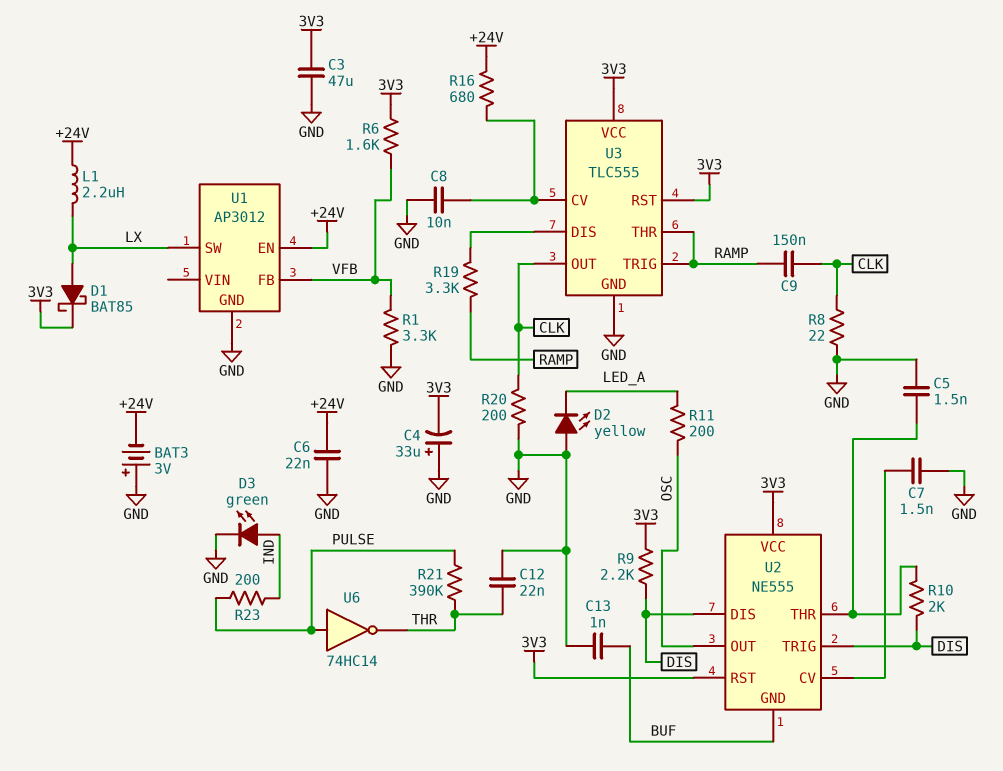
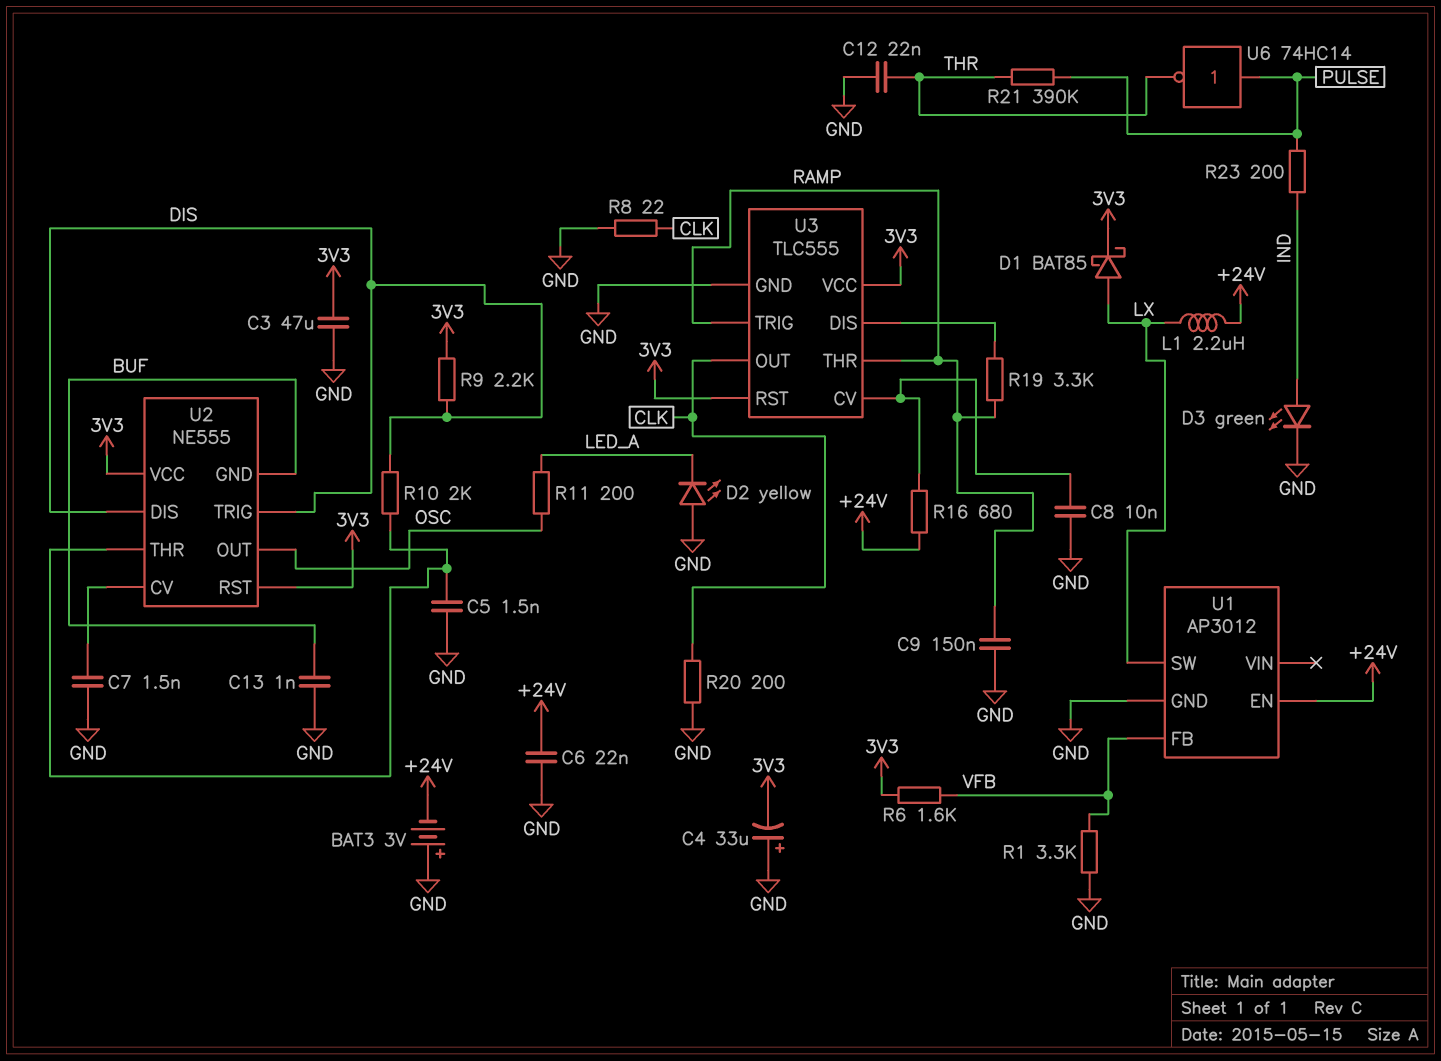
C9: 150nF (CLK, RAMP) -> 150nF (GND, RAMP)

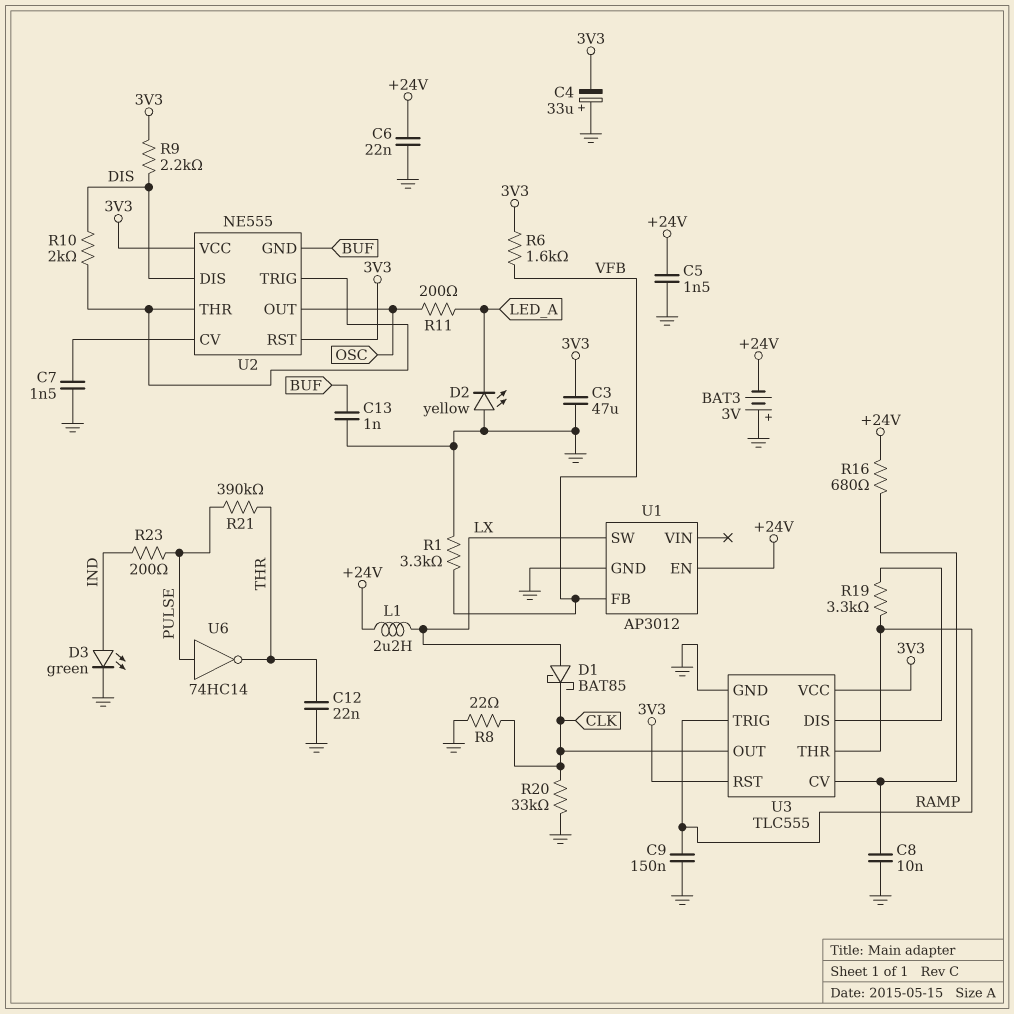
C5: 1.5nF (GND, U2/THR) -> 1.5nF (+24V, GND)
D1: schottky BAT85 (A LX, K 3V3) -> schottky BAT85 (A LX, K CLK)
R20: 200 (CLK, GND) -> 33k (CLK, GND)
U2 pin TRIG: DIS -> U2/THR

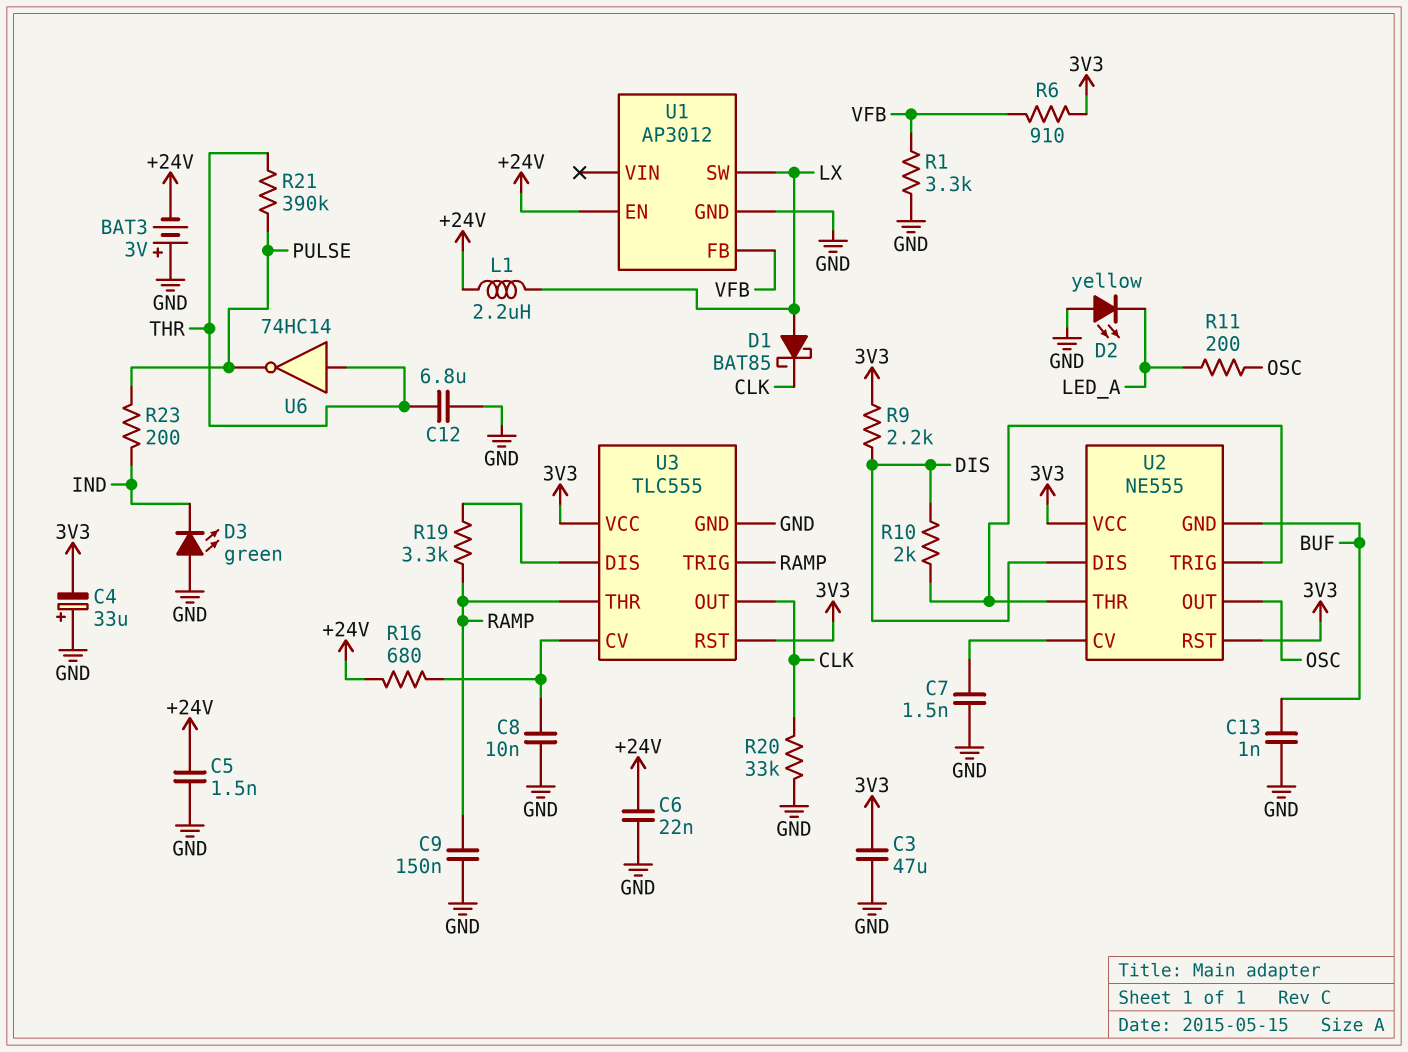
C12: 22nF (GND, THR) -> 6.8uF (GND, THR)
D3: LED green (A IND, K GND) -> LED green (A GND, K IND)
R6: 1.6k (3V3, VFB) -> 910 (3V3, VFB)
R8: 22 (CLK, GND) -> none
U6: NOT 74HC14 (in PULSE, out THR) -> NOT 74HC14 (in THR, out PULSE)

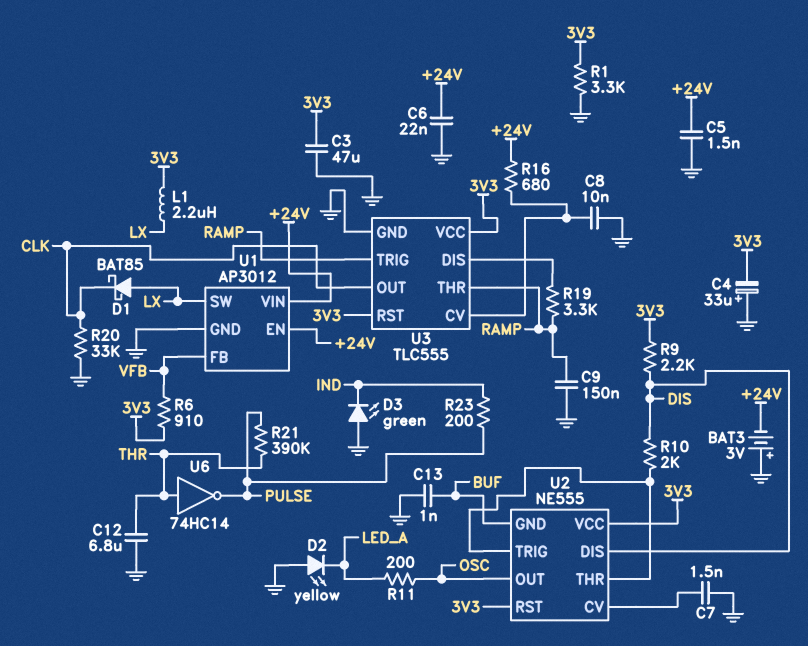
L1: 2.2uH (+24V, LX) -> 2.2uH (3V3, LX)
R1: 3.3k (GND, VFB) -> 3.3k (3V3, GND)
U1 pin VIN: none -> +24V

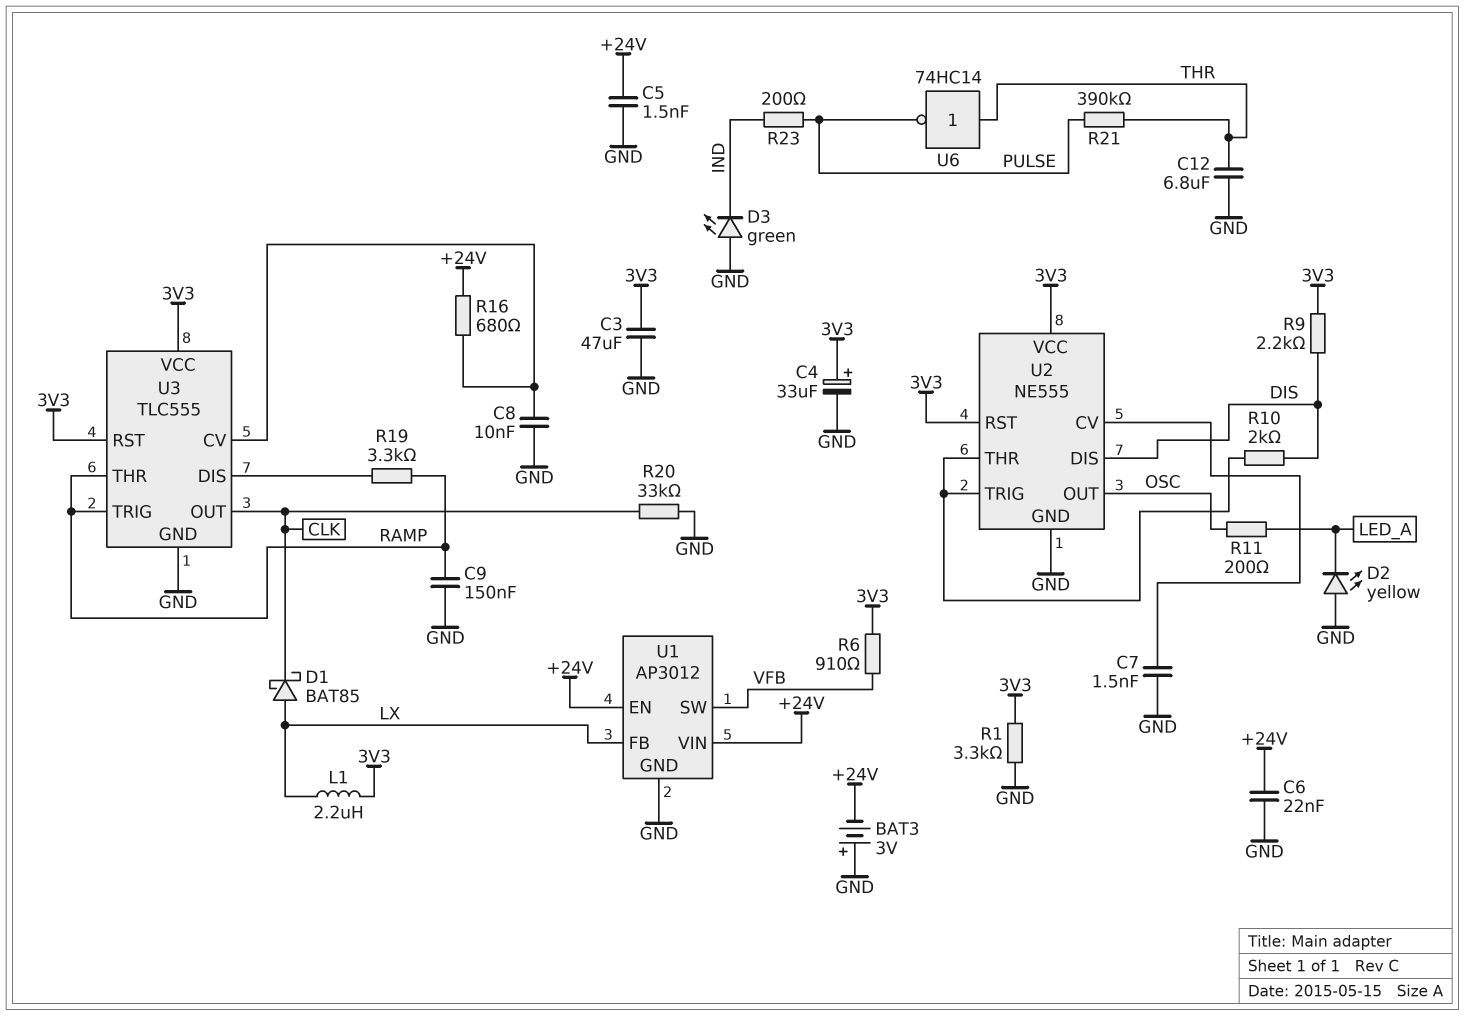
C4: 33uF (plus GND, minus 3V3) -> 33uF (plus 3V3, minus GND)
C13: 1nF (BUF, GND) -> none
U1 pin FB: VFB -> LX
U1 pin SW: LX -> VFB
U2 pin GND: BUF -> GND

